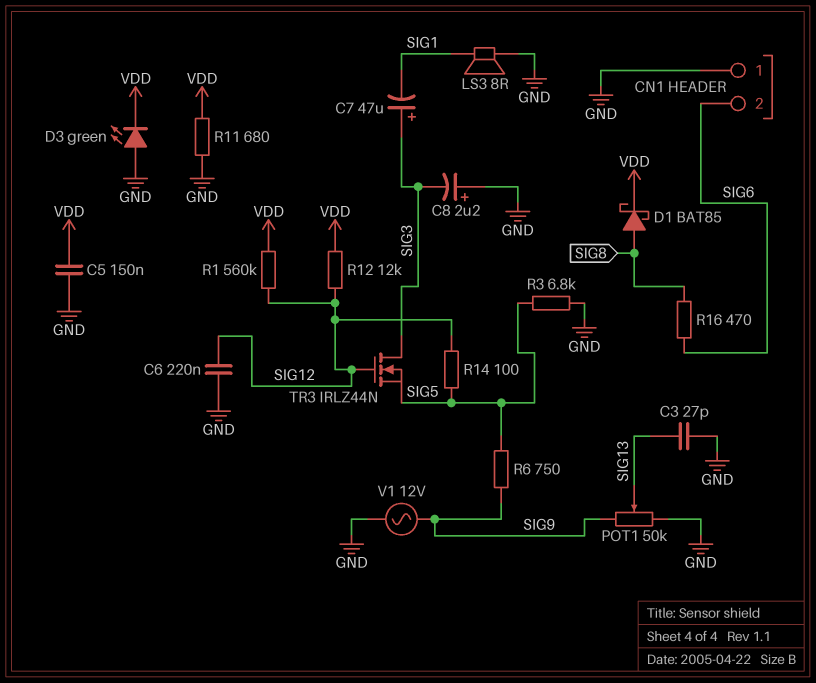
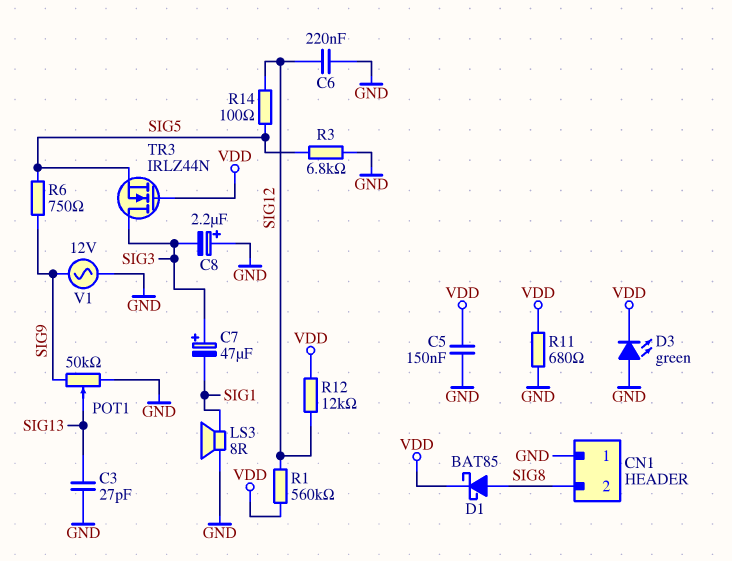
CN1 pin 2: SIG6 -> SIG8
R16: 470 (SIG6, SIG8) -> none
TR3: NMOS IRLZ44N (G SIG12, D SIG3, S SIG5) -> NMOS IRLZ44N (G VDD, D SIG3, S SIG5)

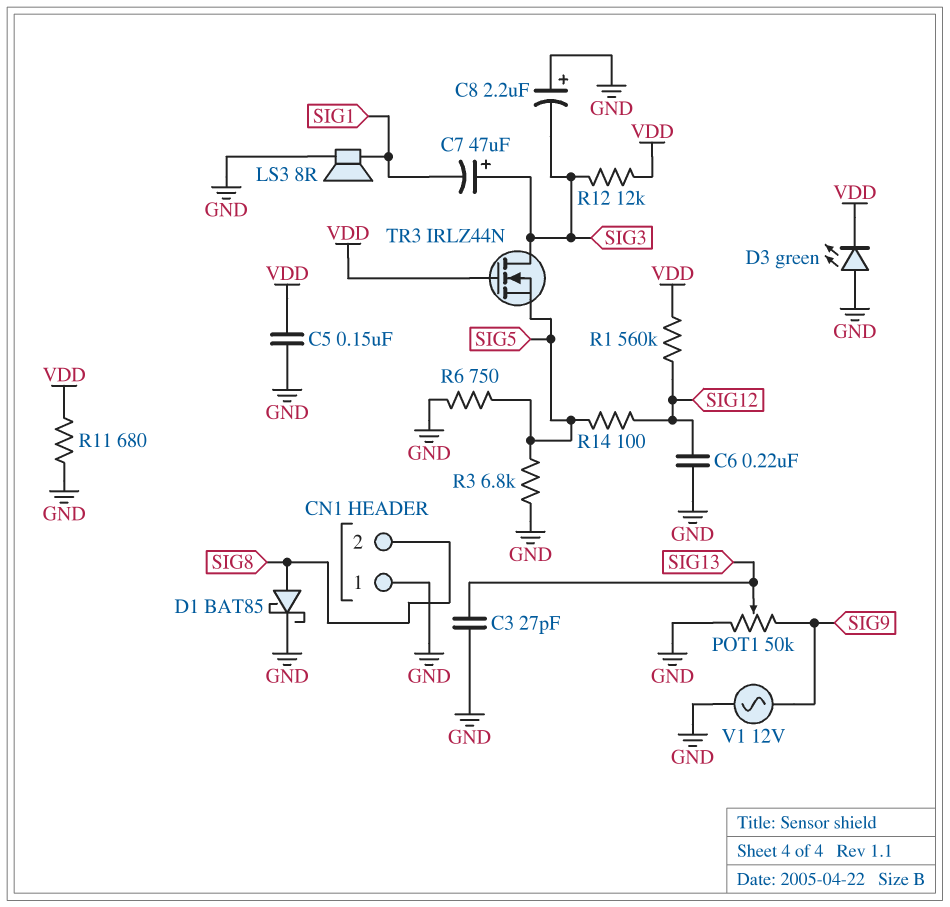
D1: schottky BAT85 (A SIG8, K VDD) -> schottky BAT85 (A SIG8, K GND)
R6: 750 (SIG5, SIG9) -> 750 (GND, SIG5)
R12: 12k (SIG12, VDD) -> 12k (SIG3, VDD)

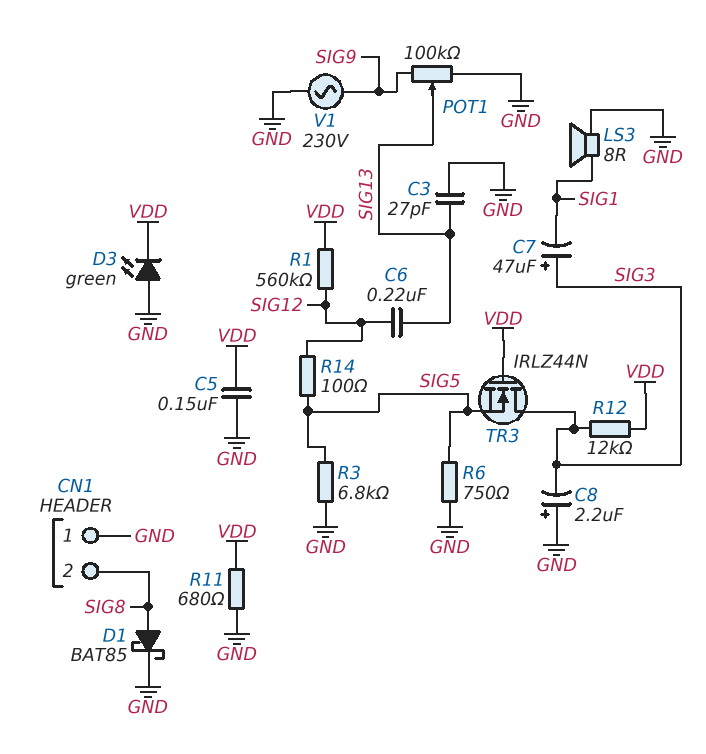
C6: 220nF (GND, SIG12) -> 220nF (SIG12, SIG13)
POT1: 50k (GND, SIG9, wiper SIG13) -> 100k (GND, SIG9, wiper SIG13)
V1: AC 12V (GND, SIG9) -> AC 230V (GND, SIG9)

